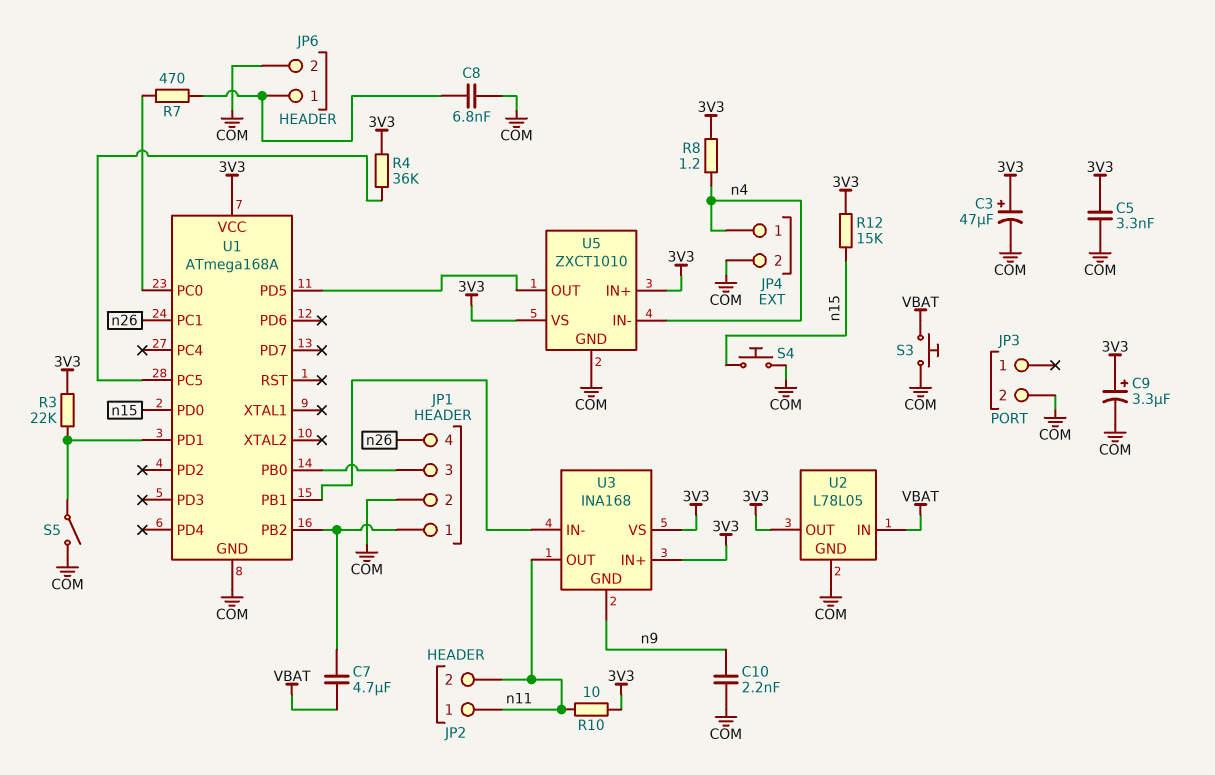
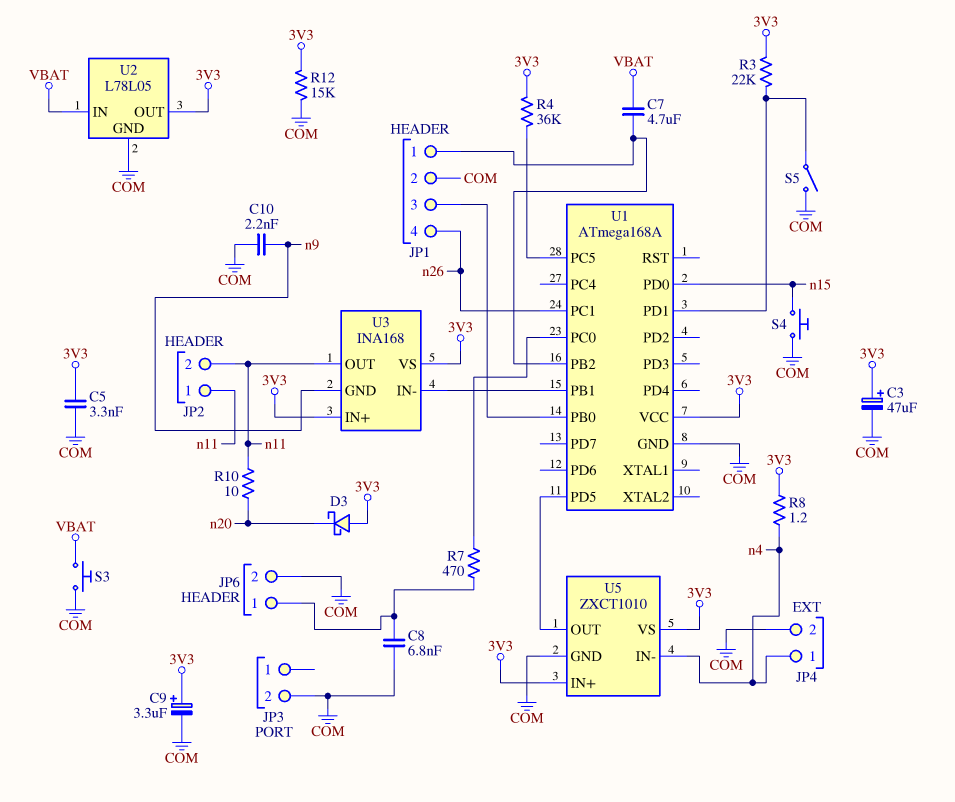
D3: none -> schottky (A 3V3, K n20)
R10: 10 (3V3, n11) -> 10 (n11, n20)
R12: 15k (3V3, n15) -> 15k (3V3, COM)

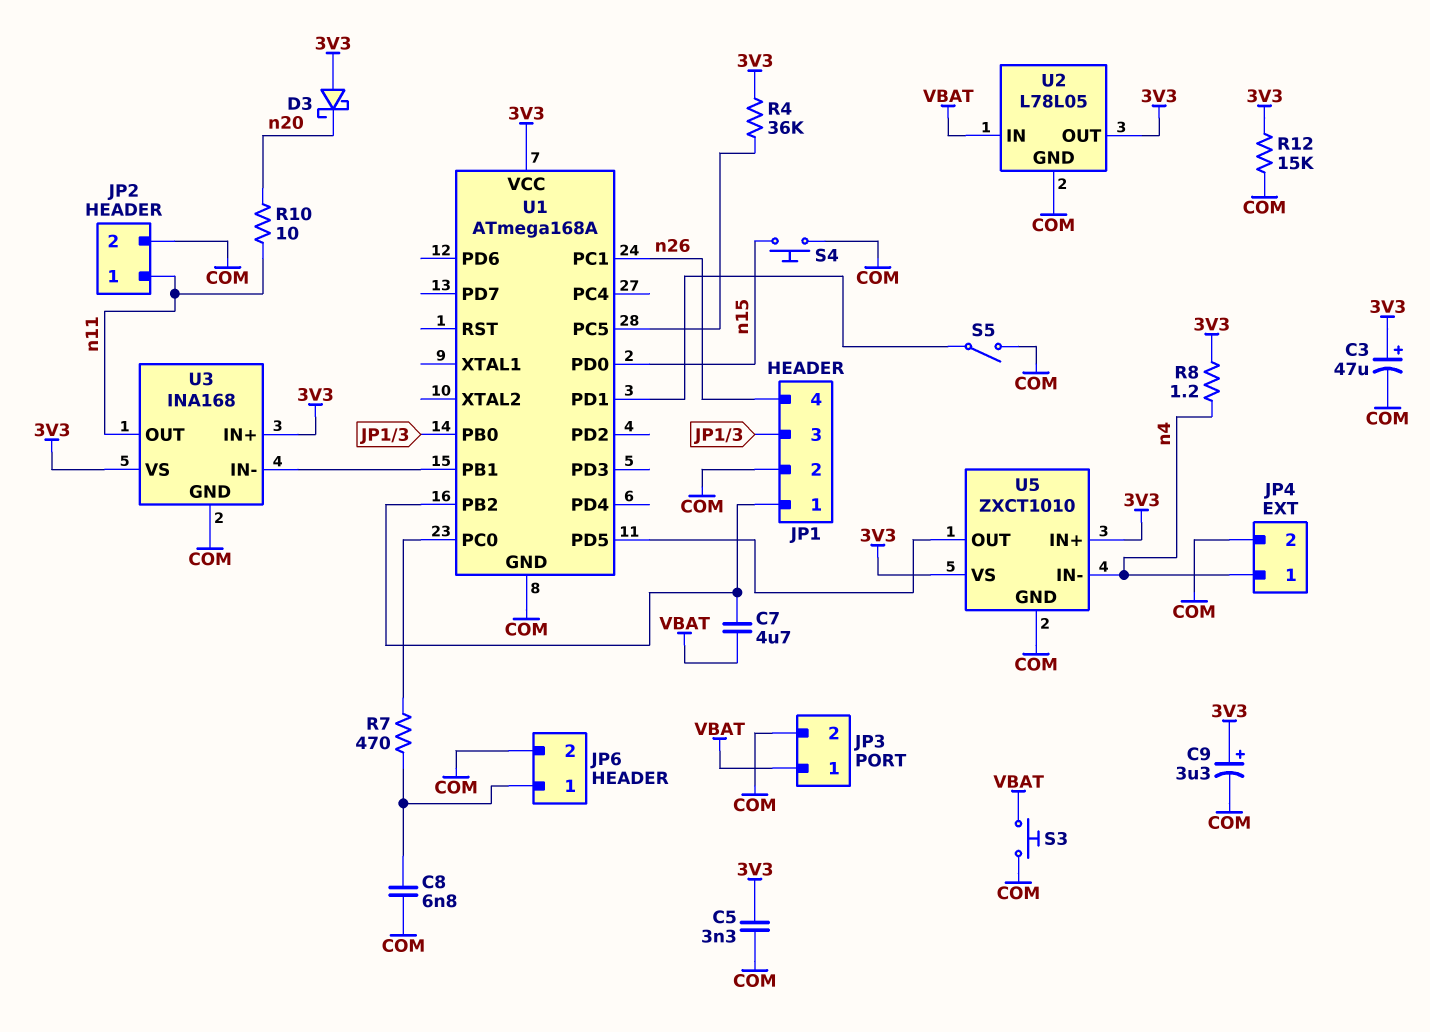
C10: 2.2nF (COM, n9) -> none
JP2 pin 2: n11 -> COM
JP3 pin 1: none -> VBAT
R3: 22k (3V3, U1/PD1) -> none
U3 pin GND: n9 -> COM

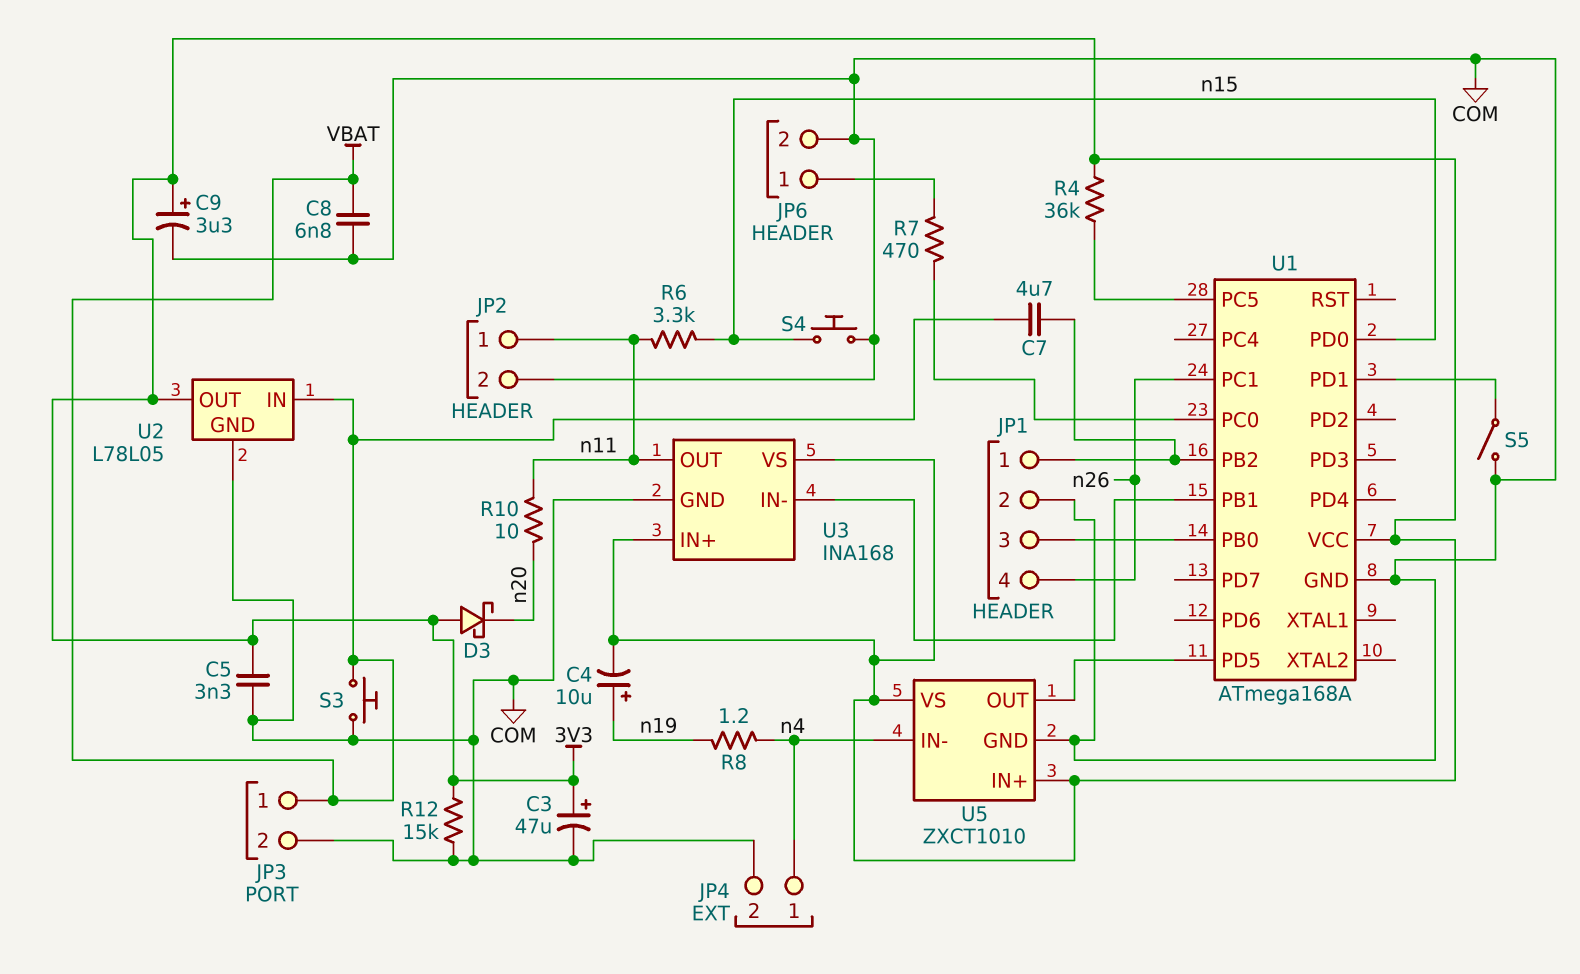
C4: none -> 10uF (plus n19, minus 3V3)
C8: 6.8nF (COM, JP6/1) -> 6.8nF (COM, VBAT)
R6: none -> 3.3k (n11, n15)
R8: 1.2 (3V3, n4) -> 1.2 (n4, n19)

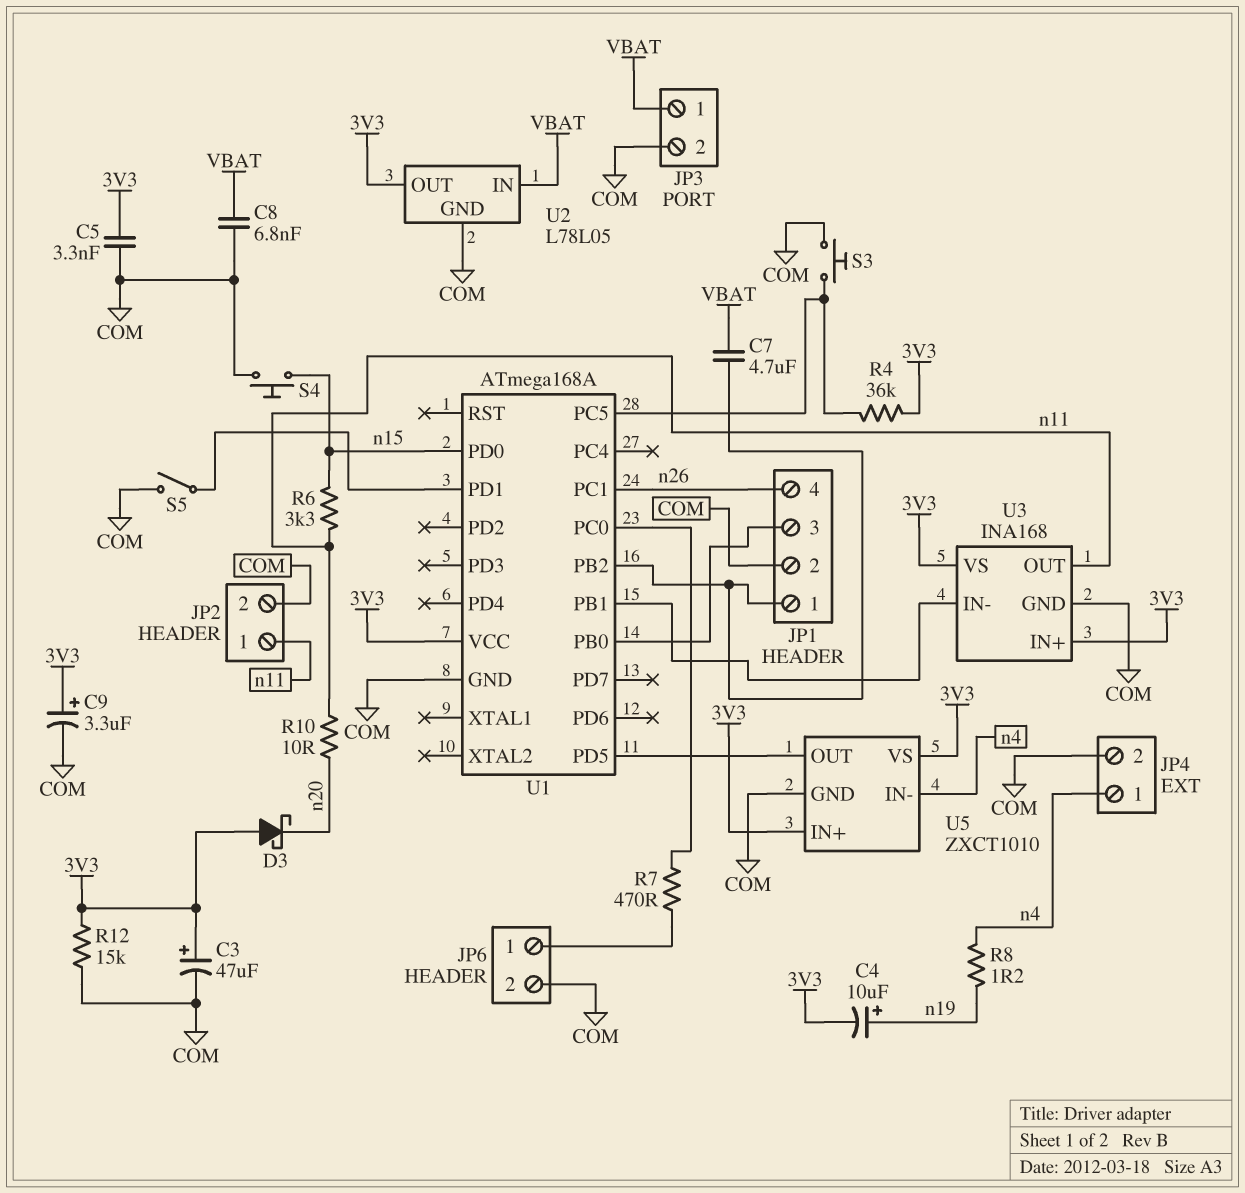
S3: button (COM, VBAT) -> button (COM, U1/PC5)

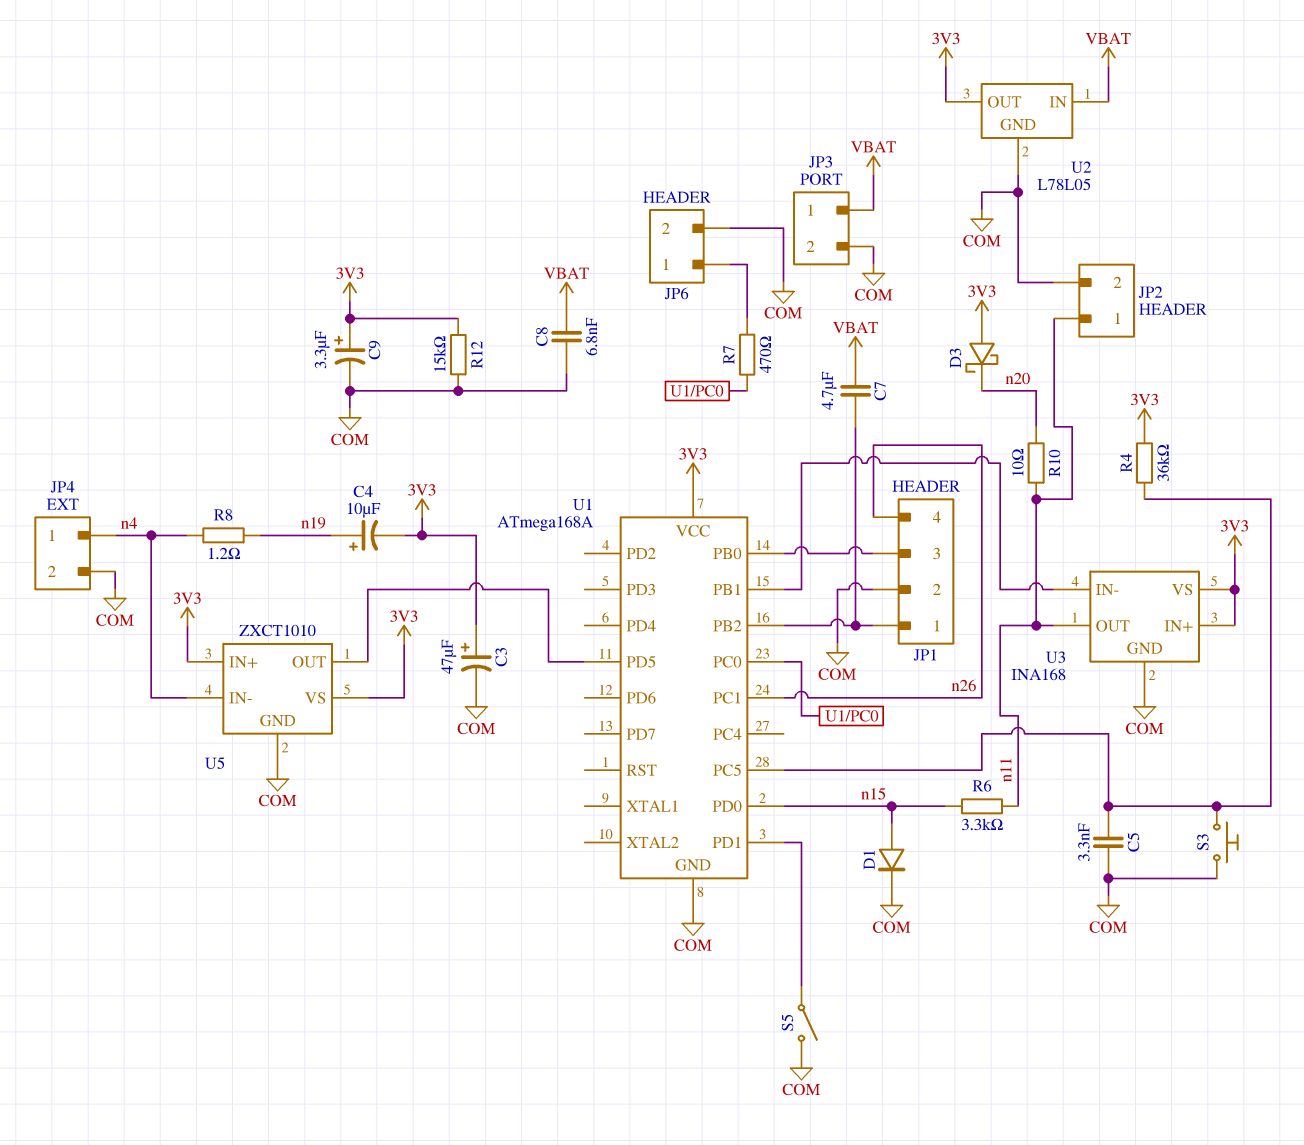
C5: 3.3nF (3V3, COM) -> 3.3nF (COM, U1/PC5)
D1: none -> diode (A n15, K COM)
S4: button (COM, n15) -> none

